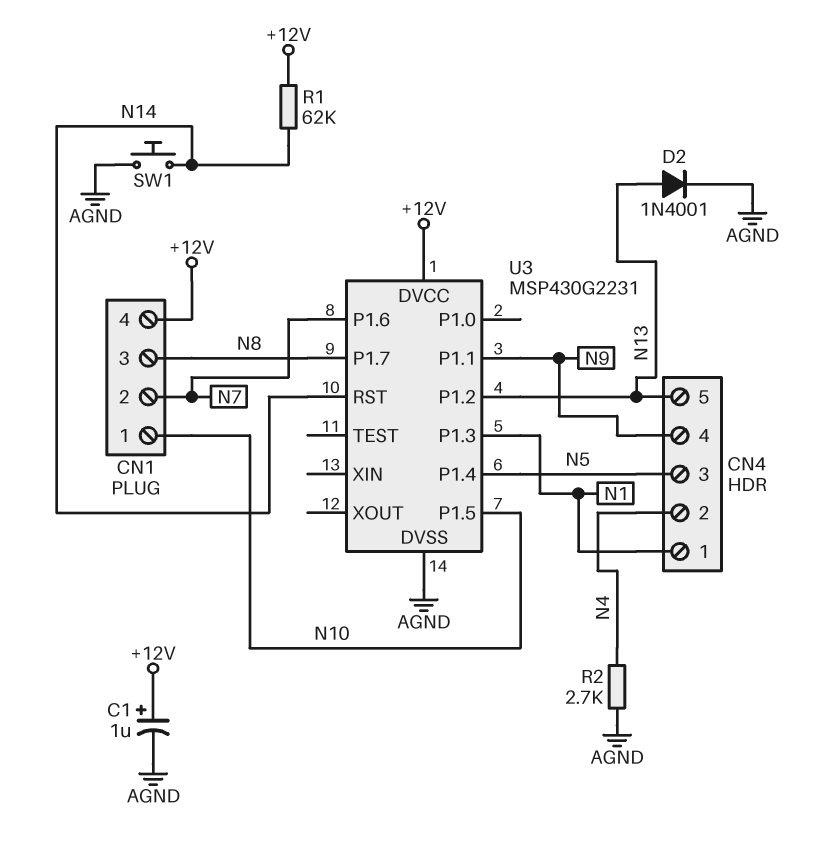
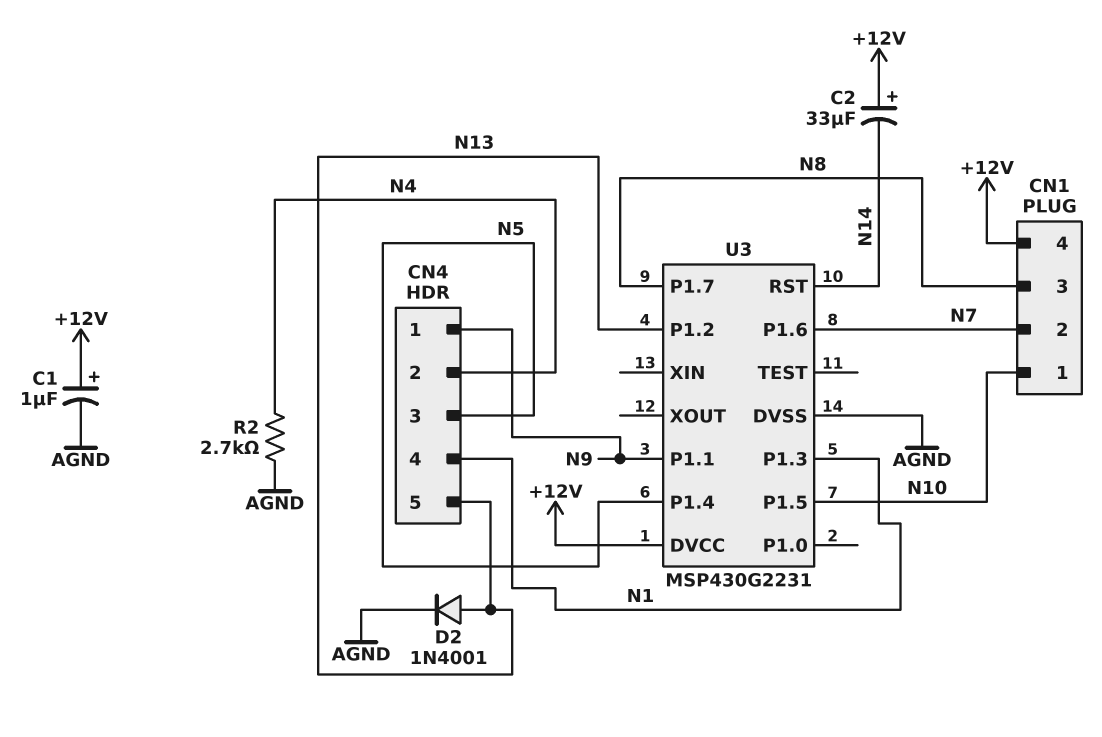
C2: none -> 33uF (plus +12V, minus N14)
CN4 pin 1: N1 -> N9
CN4 pin 4: N9 -> N1
R1: 62k (+12V, N14) -> none
SW1: button (AGND, N14) -> none

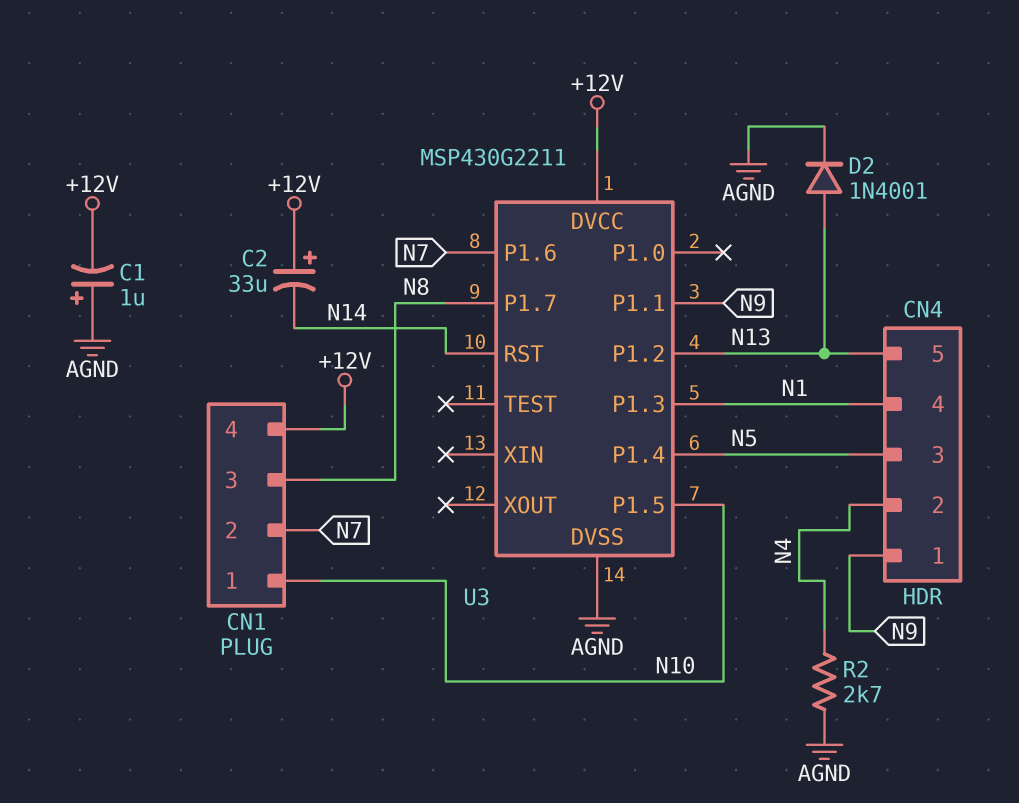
C1: 1uF (plus +12V, minus AGND) -> 1uF (plus AGND, minus +12V)
U3: MSP430G2231 -> MSP430G2211

